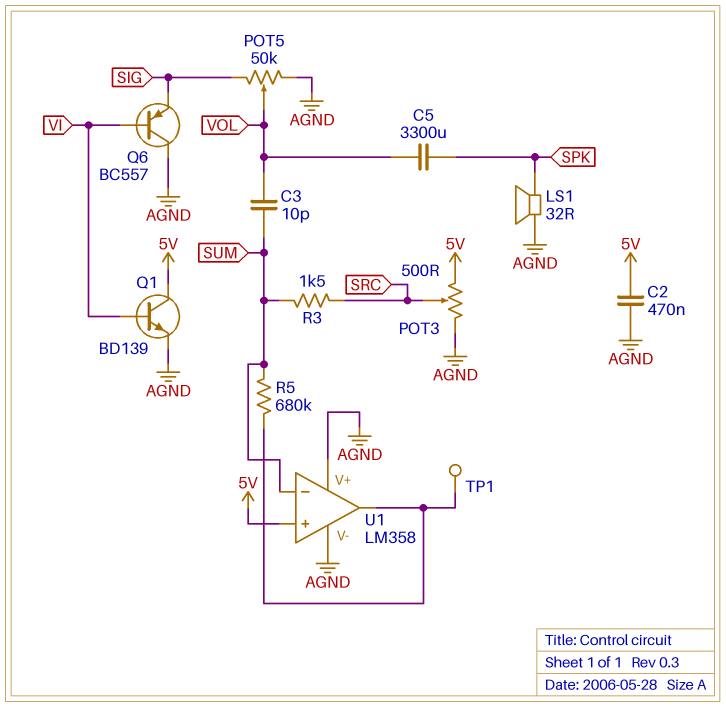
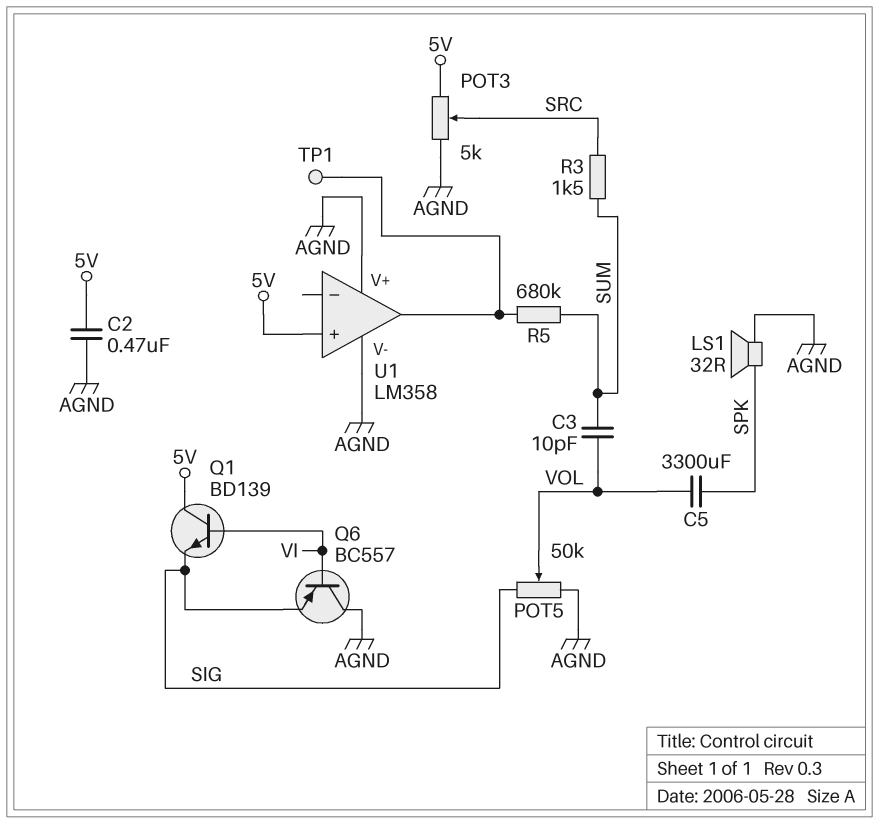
POT3: 500 (5V, AGND, wiper SRC) -> 5k (5V, AGND, wiper SRC)
Q1: NPN BD139 (B VI, C 5V, E AGND) -> NPN BD139 (B VI, C 5V, E SIG)
U1 pin in-: SUM -> none

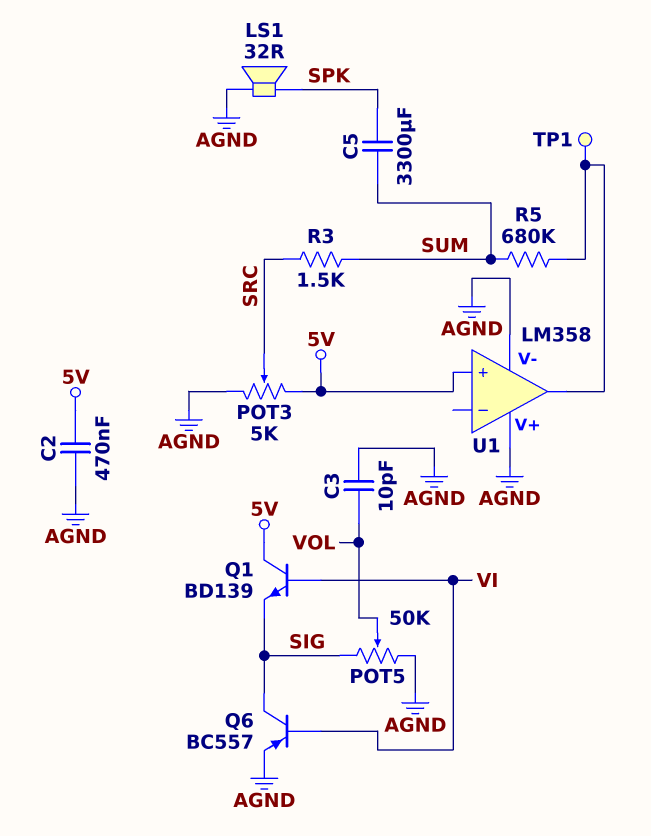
C3: 10pF (SUM, VOL) -> 10pF (AGND, VOL)
C5: 3300uF (SPK, VOL) -> 3300uF (SPK, SUM)
Q6: PNP BC557 (B VI, C AGND, E SIG) -> PNP BC557 (B VI, C SIG, E AGND)

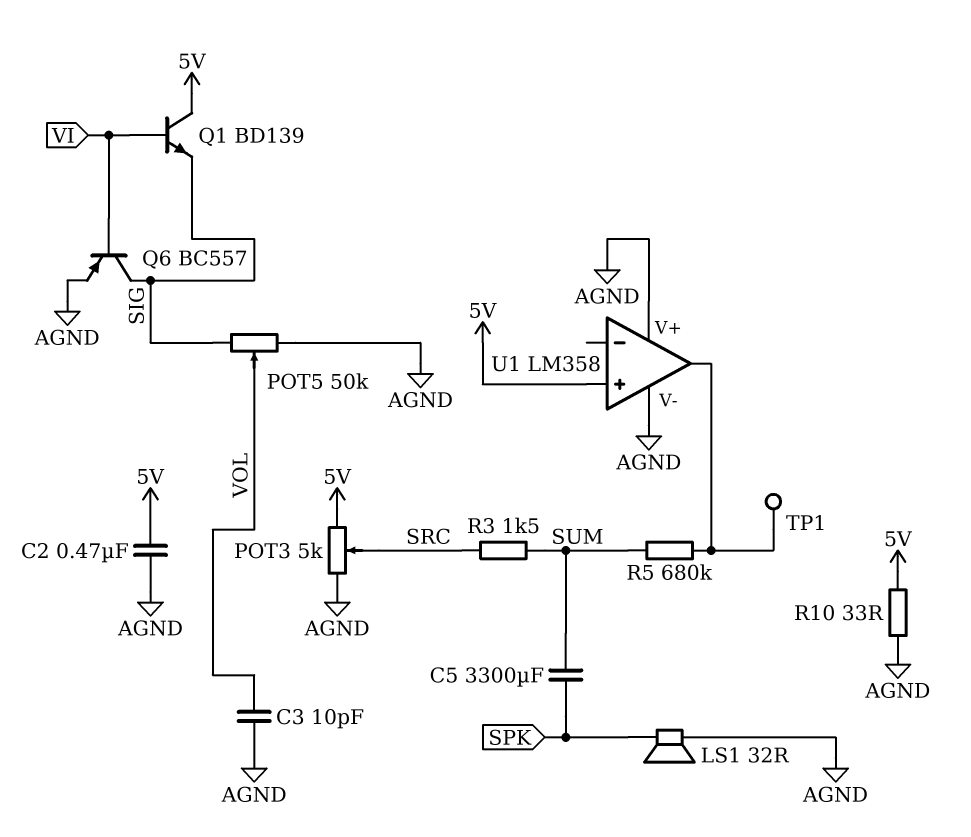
R10: none -> 33 (5V, AGND)

